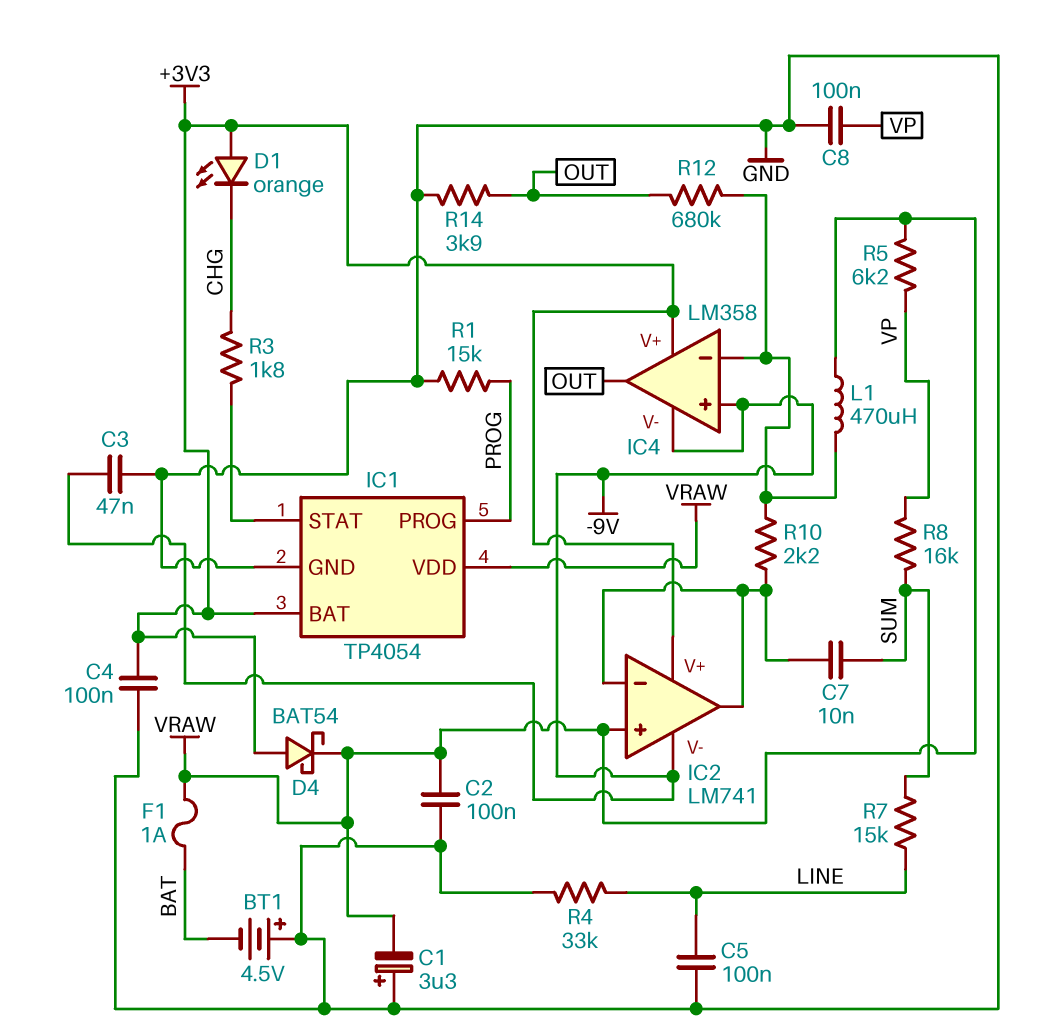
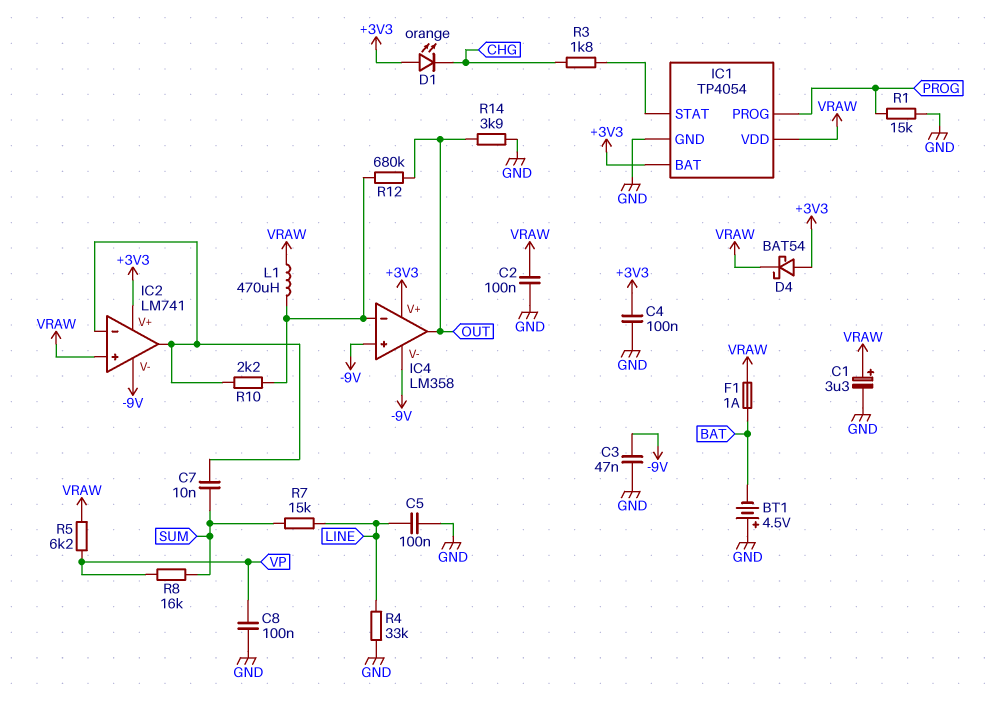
C1: 3.3uF (plus GND, minus VRAW) -> 3.3uF (plus VRAW, minus GND)

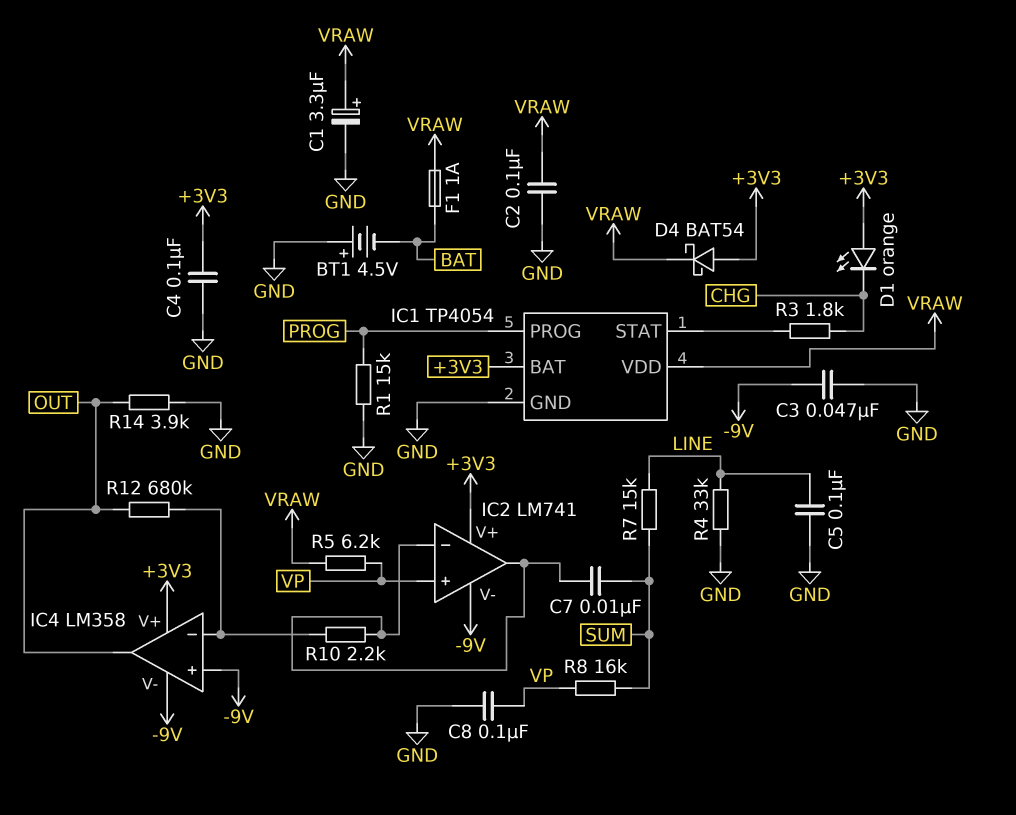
IC2 pin in+: VRAW -> VP
L1: 470uH (IC4/in-, VRAW) -> none

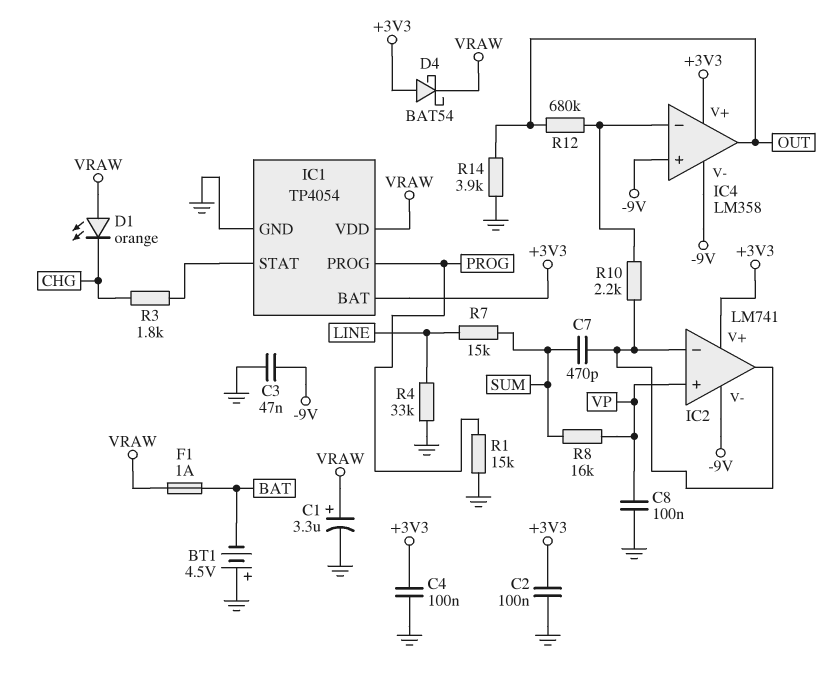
C2: 100nF (GND, VRAW) -> 100nF (+3V3, GND)
C5: 100nF (GND, LINE) -> none
C7: 10nF (IC2/in-, SUM) -> 470pF (IC2/in-, SUM)
D1: LED orange (A +3V3, K CHG) -> LED orange (A VRAW, K CHG)
R5: 6.2k (VP, VRAW) -> none

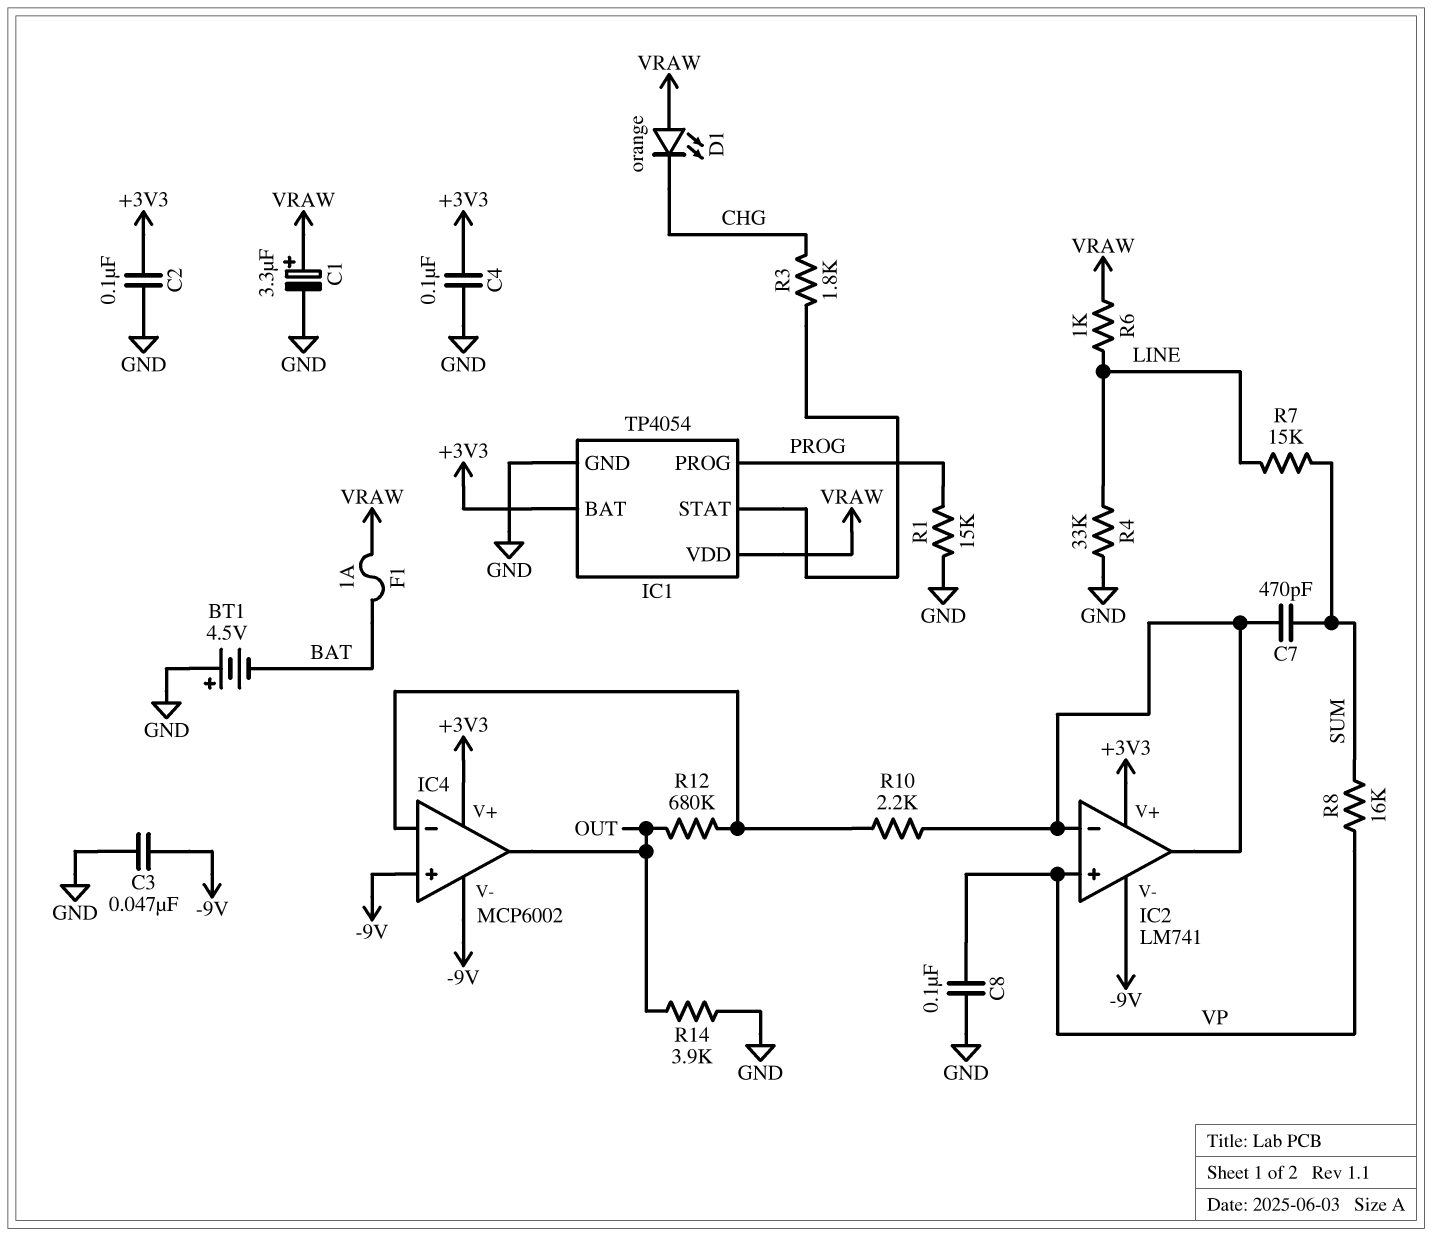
D4: schottky BAT54 (A +3V3, K VRAW) -> none
IC4: LM358 -> MCP6002
R6: none -> 1k (LINE, VRAW)

